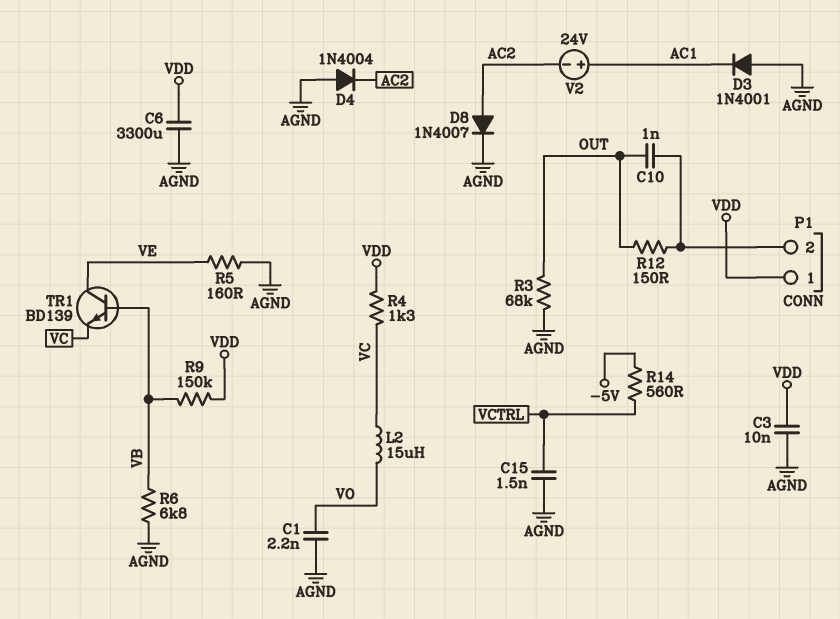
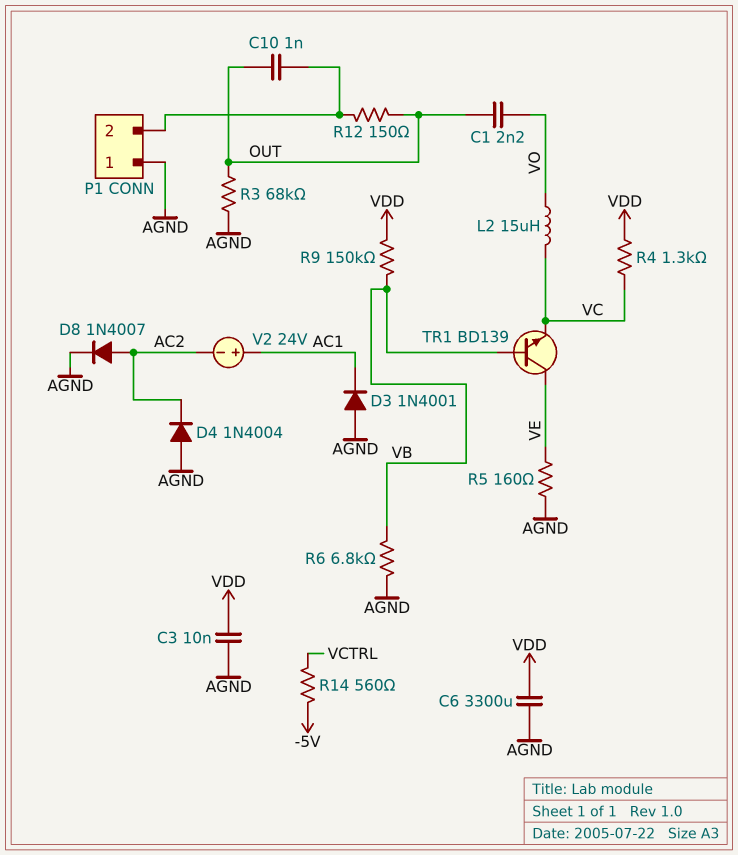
C1: 2.2nF (AGND, VO) -> 2.2nF (OUT, VO)
C15: 1.5nF (AGND, VCTRL) -> none
P1 pin 1: VDD -> AGND

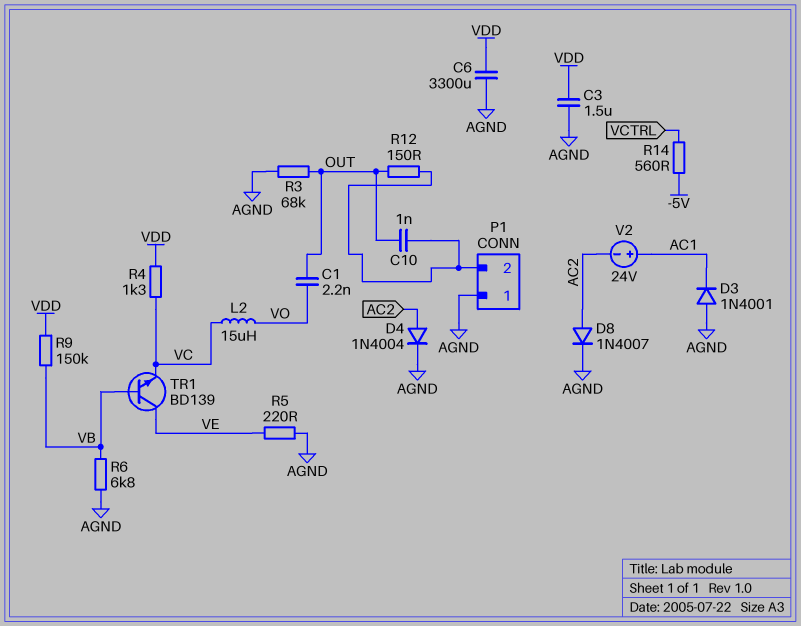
C3: 10nF (AGND, VDD) -> 1.5uF (AGND, VDD)
D4: diode 1N4004 (A AGND, K AC2) -> diode 1N4004 (A AC2, K AGND)
R5: 160 (AGND, VE) -> 220 (AGND, VE)

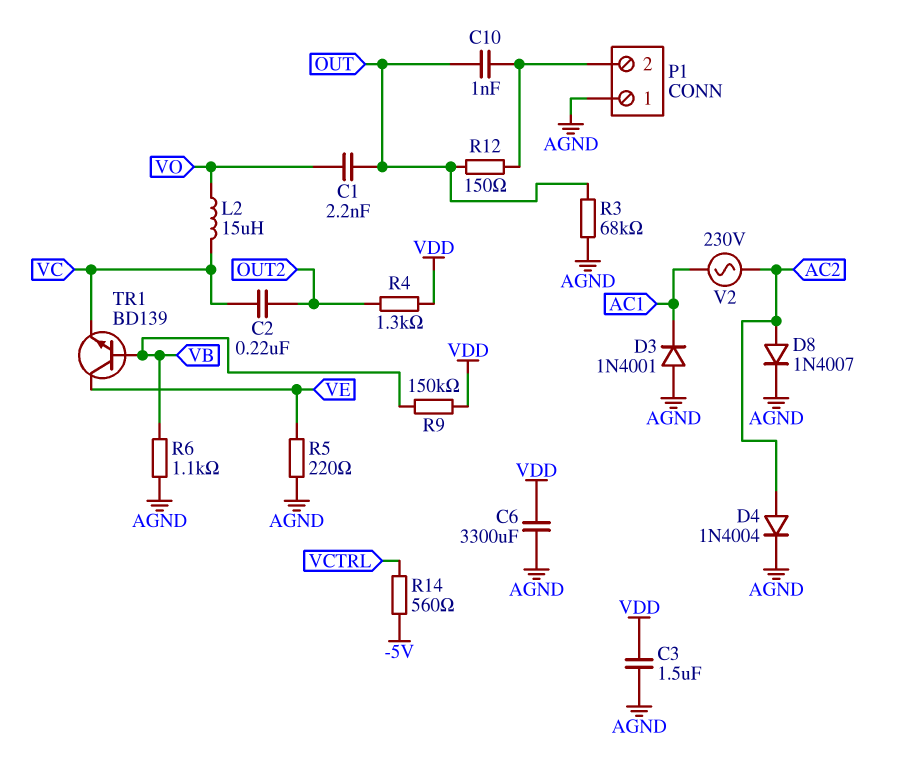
C2: none -> 220nF (OUT2, VC)
R4: 1.3k (VC, VDD) -> 1.3k (OUT2, VDD)
R6: 6.8k (AGND, VB) -> 1.1k (AGND, VB)
V2: 24V (plus AC1, minus AC2) -> AC 230V (AC1, AC2)

